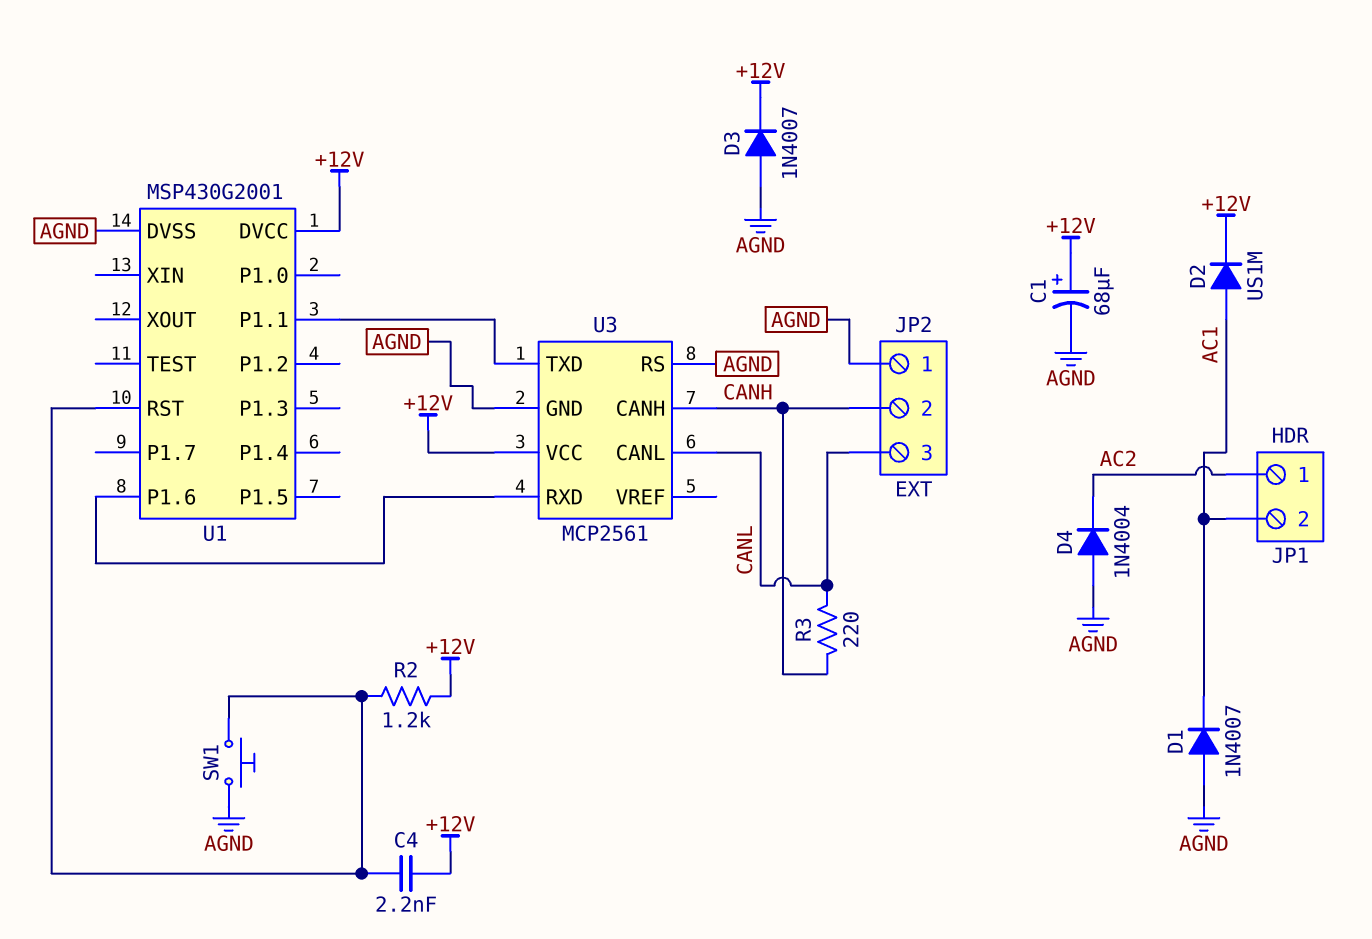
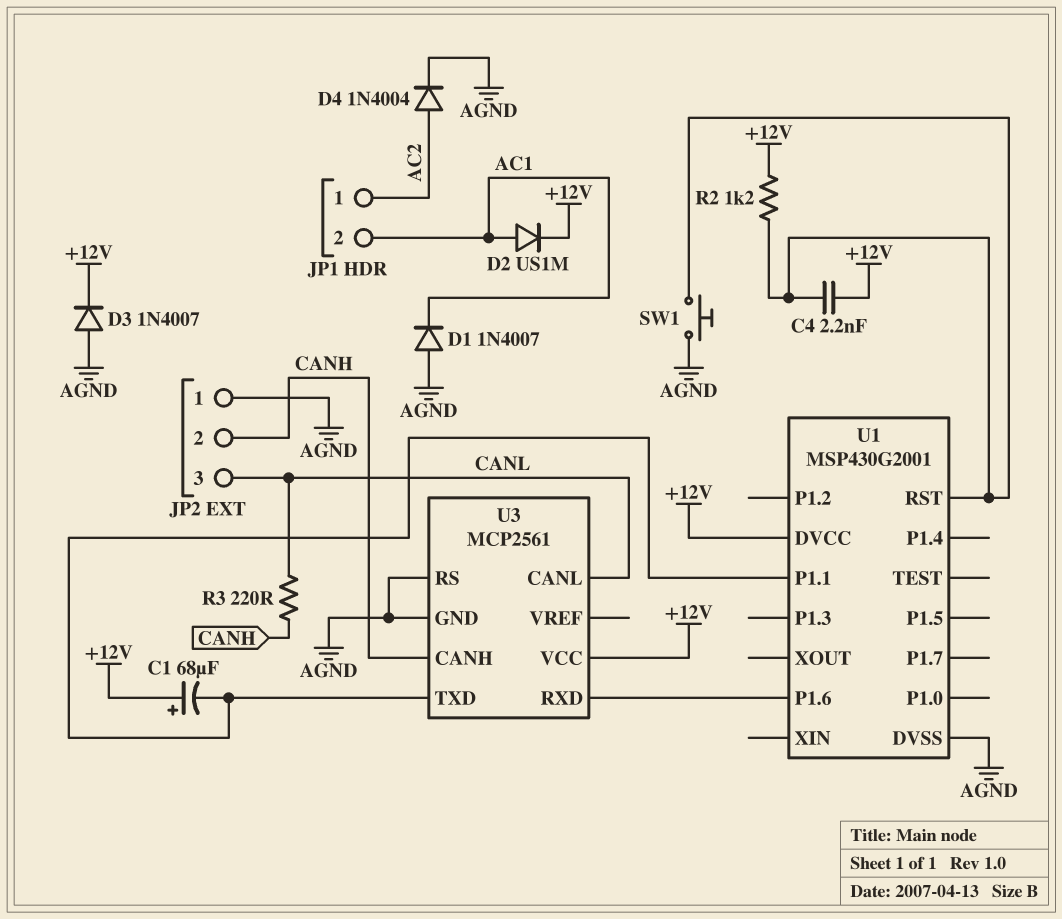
C1: 68uF (plus +12V, minus AGND) -> 68uF (plus +12V, minus U1/P1.1)
D4: diode 1N4004 (A AGND, K AC2) -> diode 1N4004 (A AC2, K AGND)

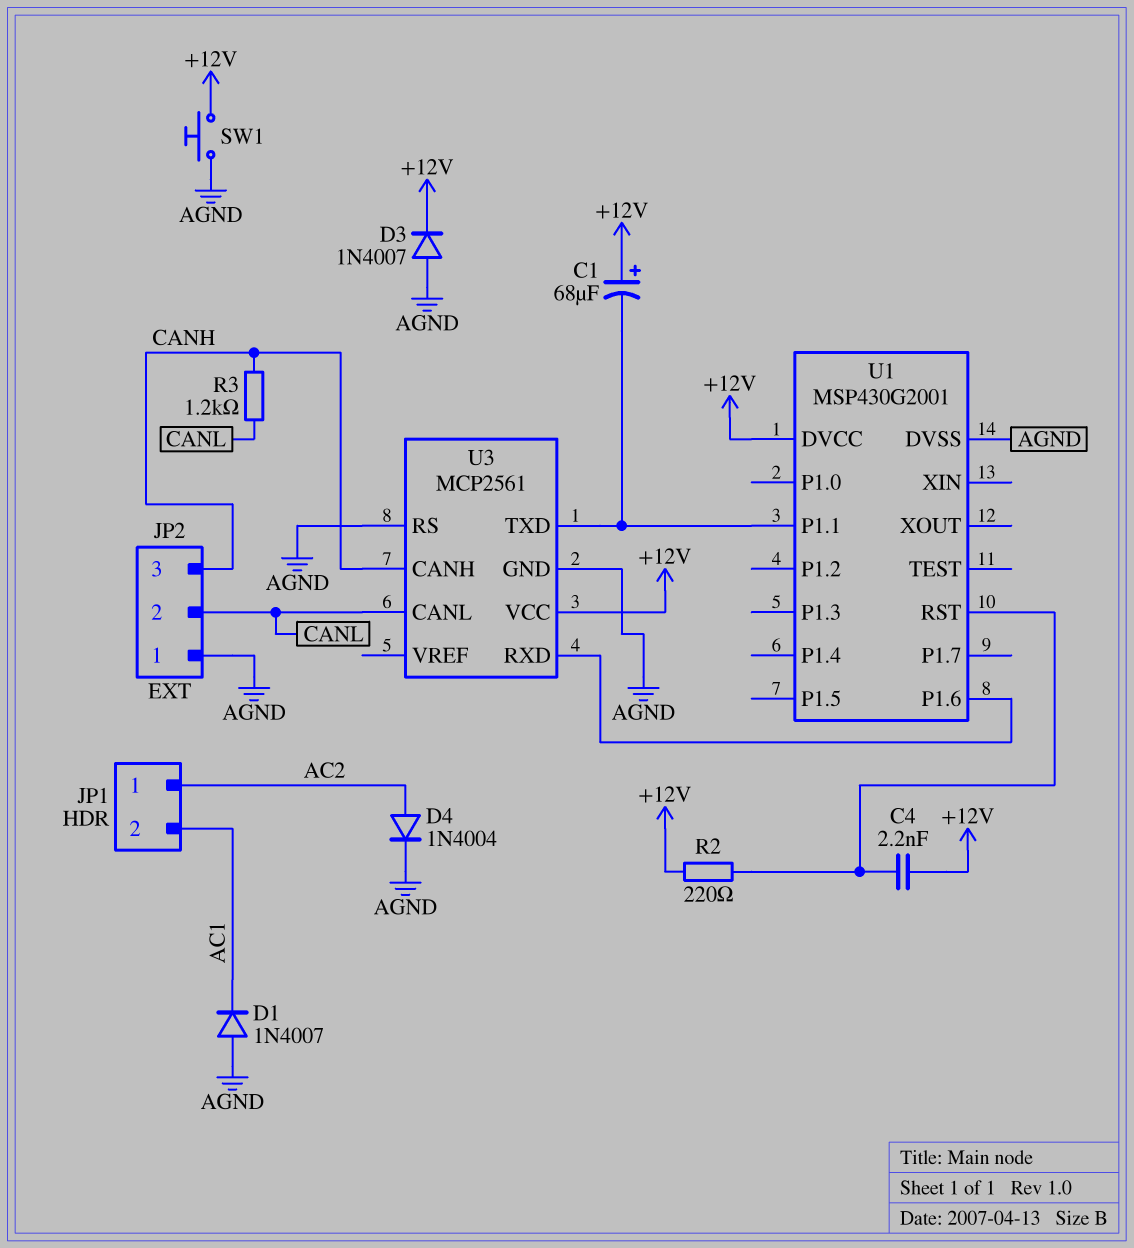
D2: diode US1M (A AC1, K +12V) -> none
JP2 pin 2: CANH -> CANL
JP2 pin 3: CANL -> CANH
R2: 1.2k (+12V, U1/RST) -> 220 (+12V, U1/RST)
R3: 220 (CANH, CANL) -> 1.2k (CANH, CANL)
SW1: button (AGND, U1/RST) -> button (+12V, AGND)

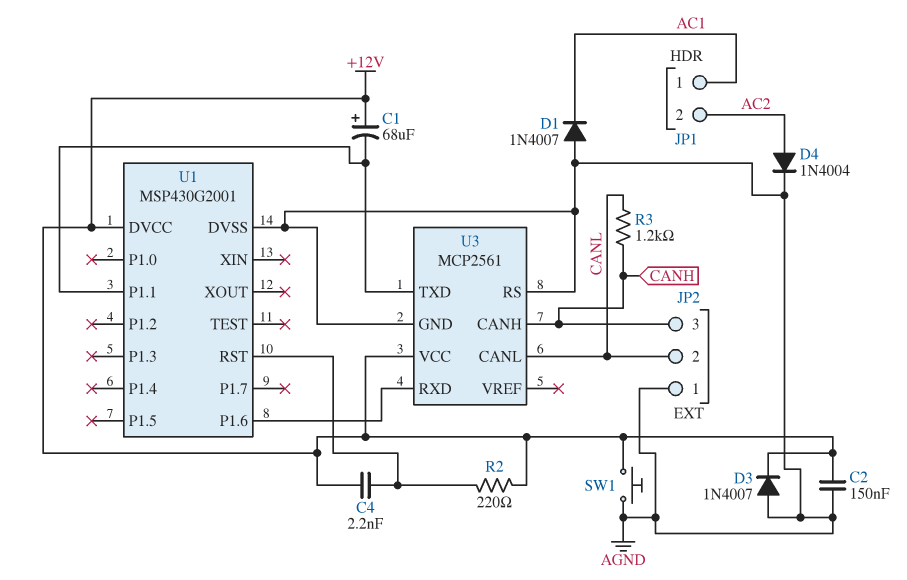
C2: none -> 150nF (+12V, AGND)
JP1 pin 1: AC2 -> AC1
JP1 pin 2: AC1 -> AC2

